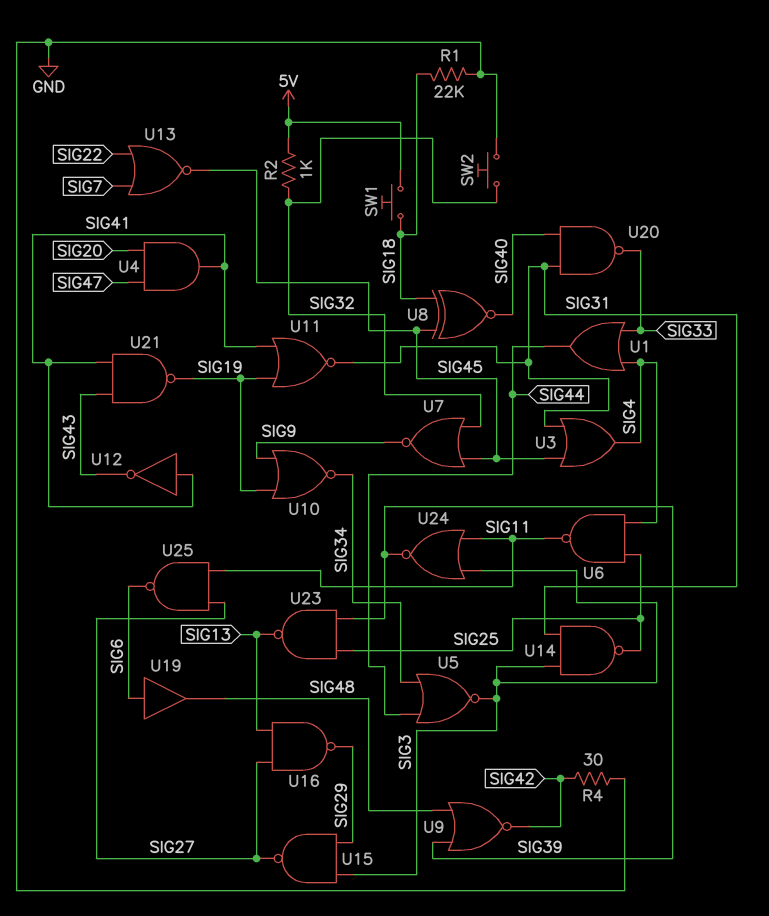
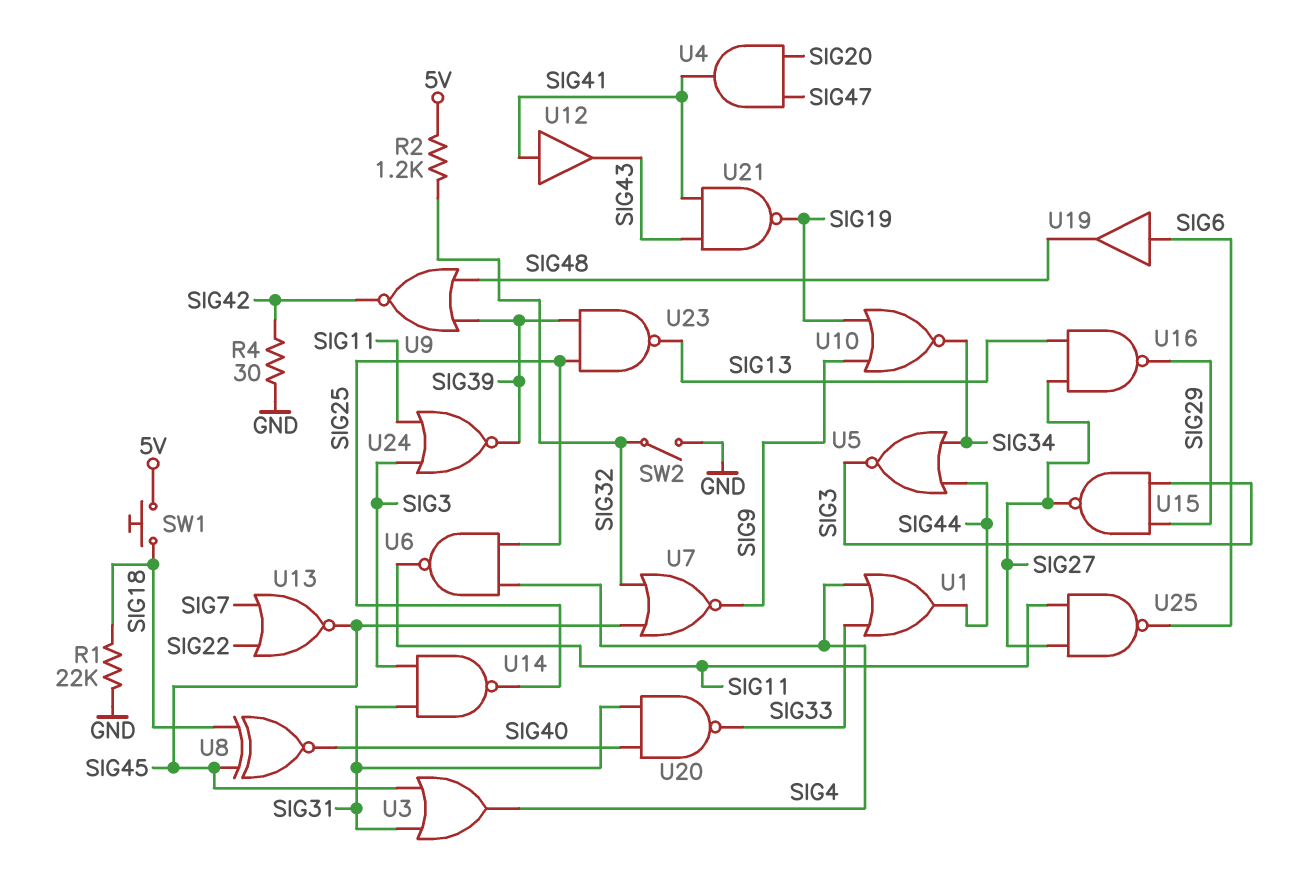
R2: 1k (5V, SIG32) -> 1.2k (5V, SIG32)
SW2: button (GND, SIG32) -> switch (GND, SIG32)
U11: NOR (in SIG19, in SIG41, out SIG31) -> none
U12: NOT (in SIG41, out SIG43) -> buffer (in SIG41, out SIG43)

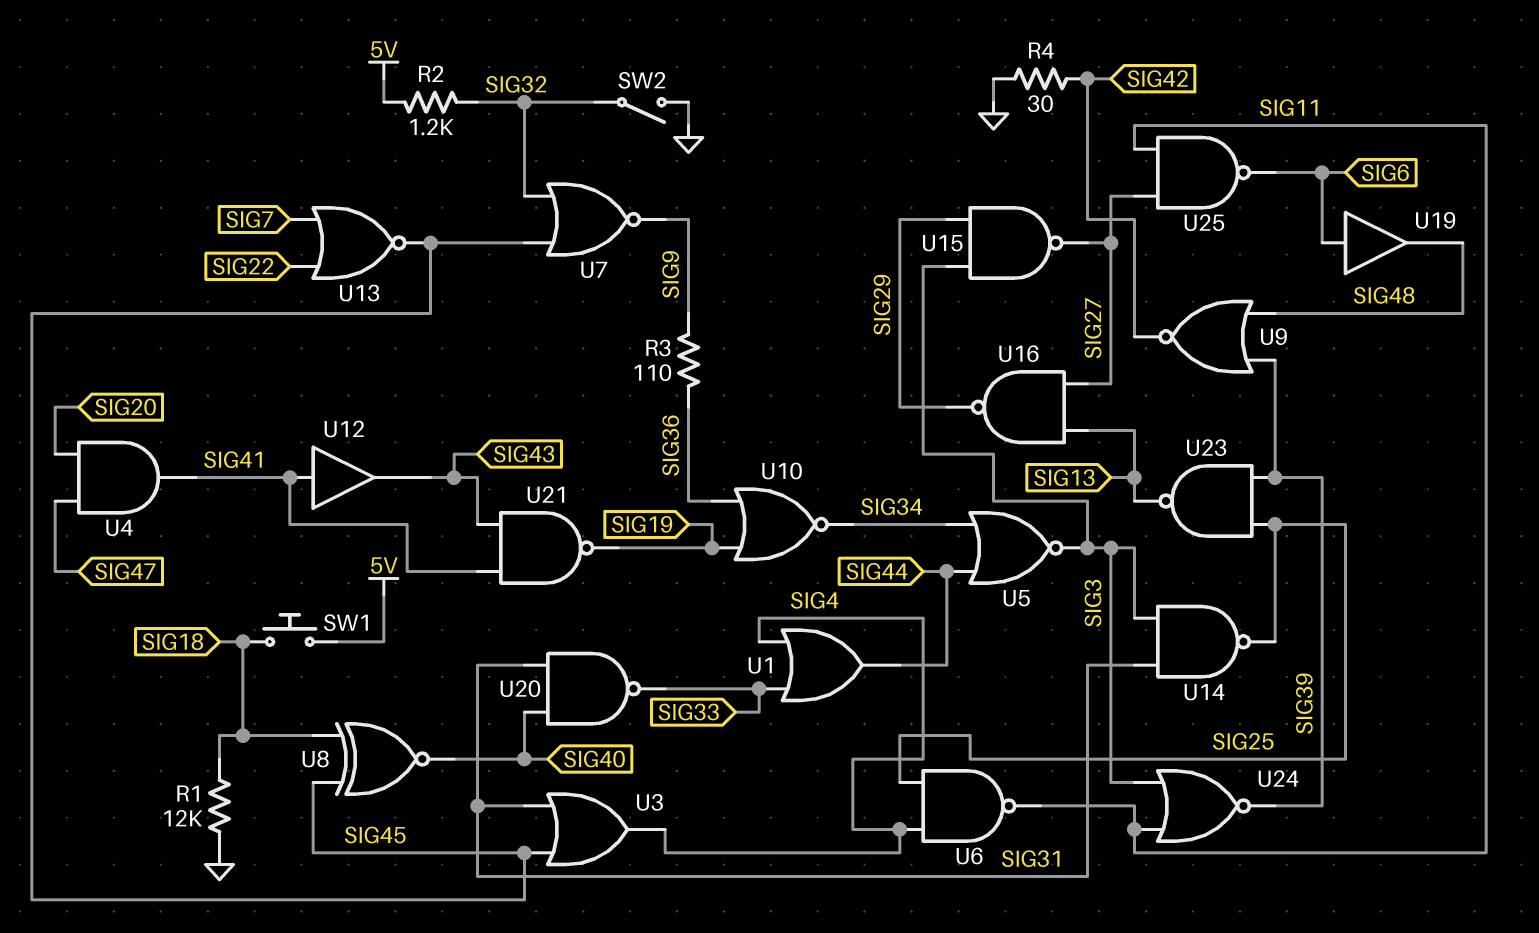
R1: 22k (GND, SIG18) -> 12k (GND, SIG18)
R3: none -> 110 (SIG9, SIG36)
U10: NOR (in SIG9, in SIG19, out SIG34) -> NOR (in SIG19, in SIG36, out SIG34)

